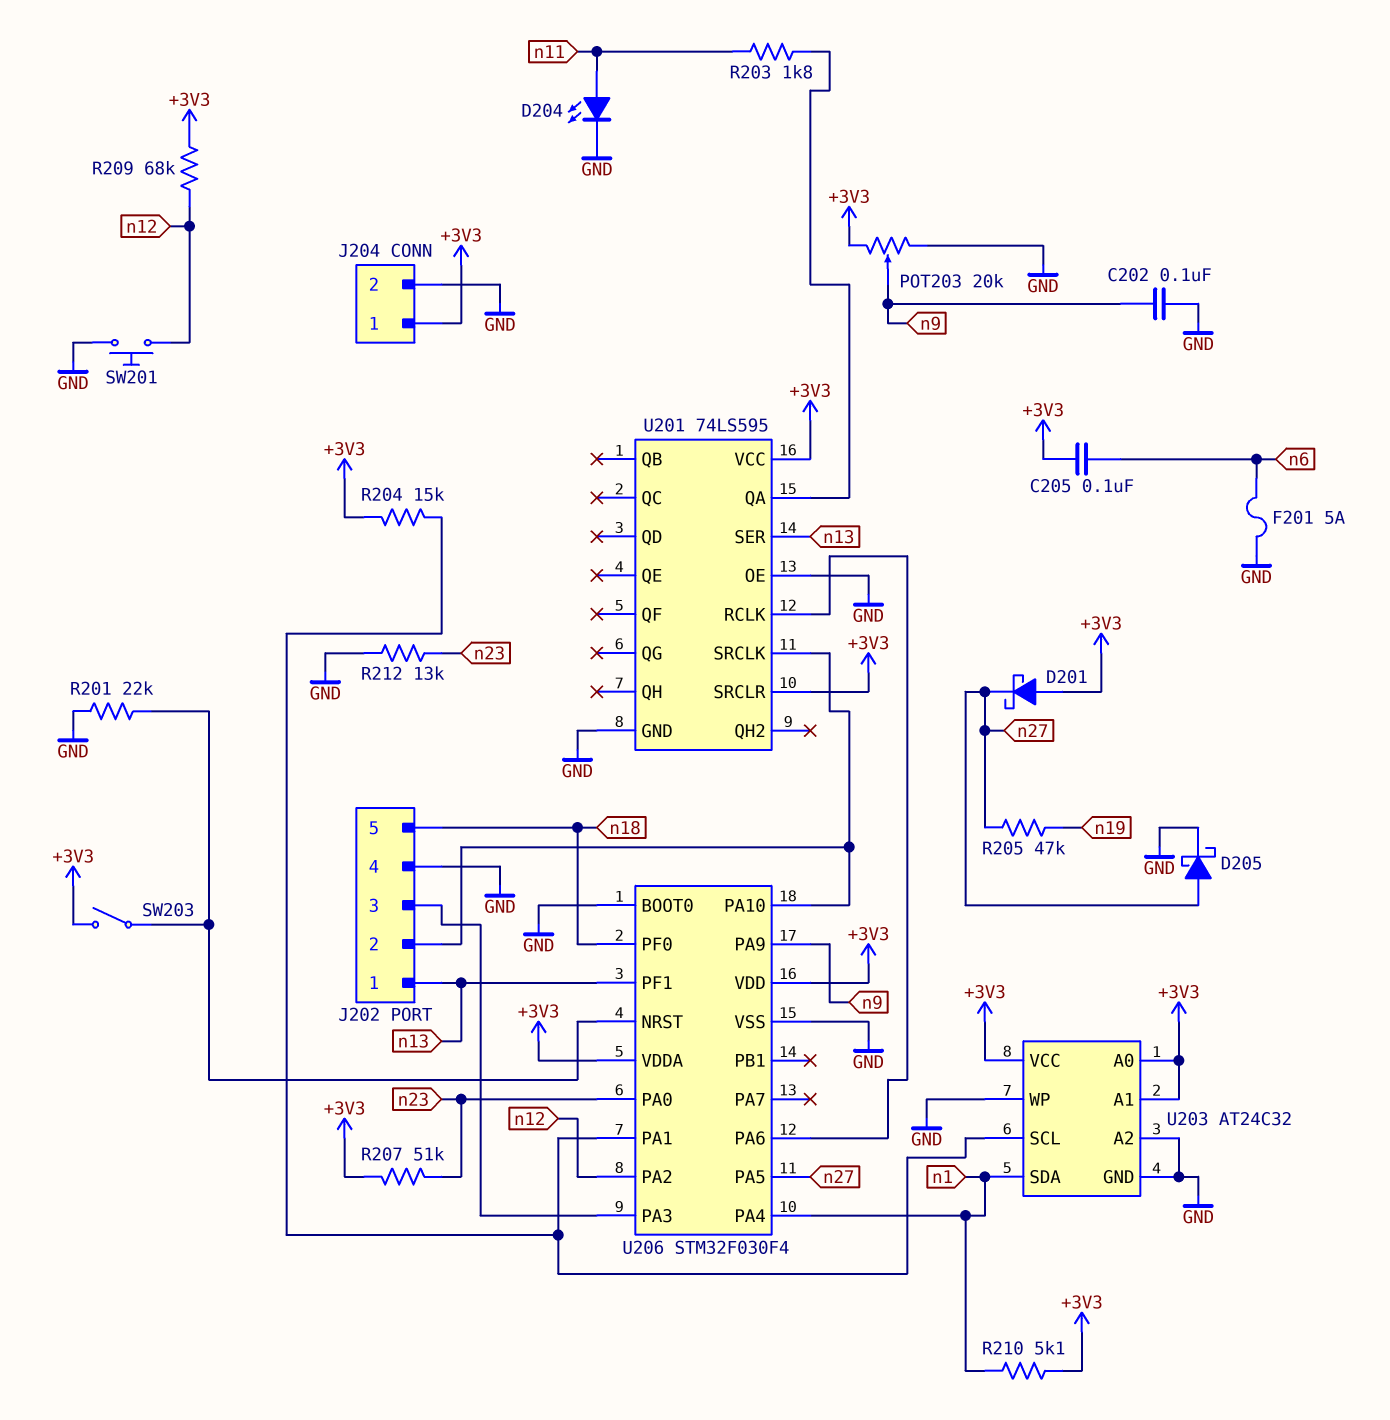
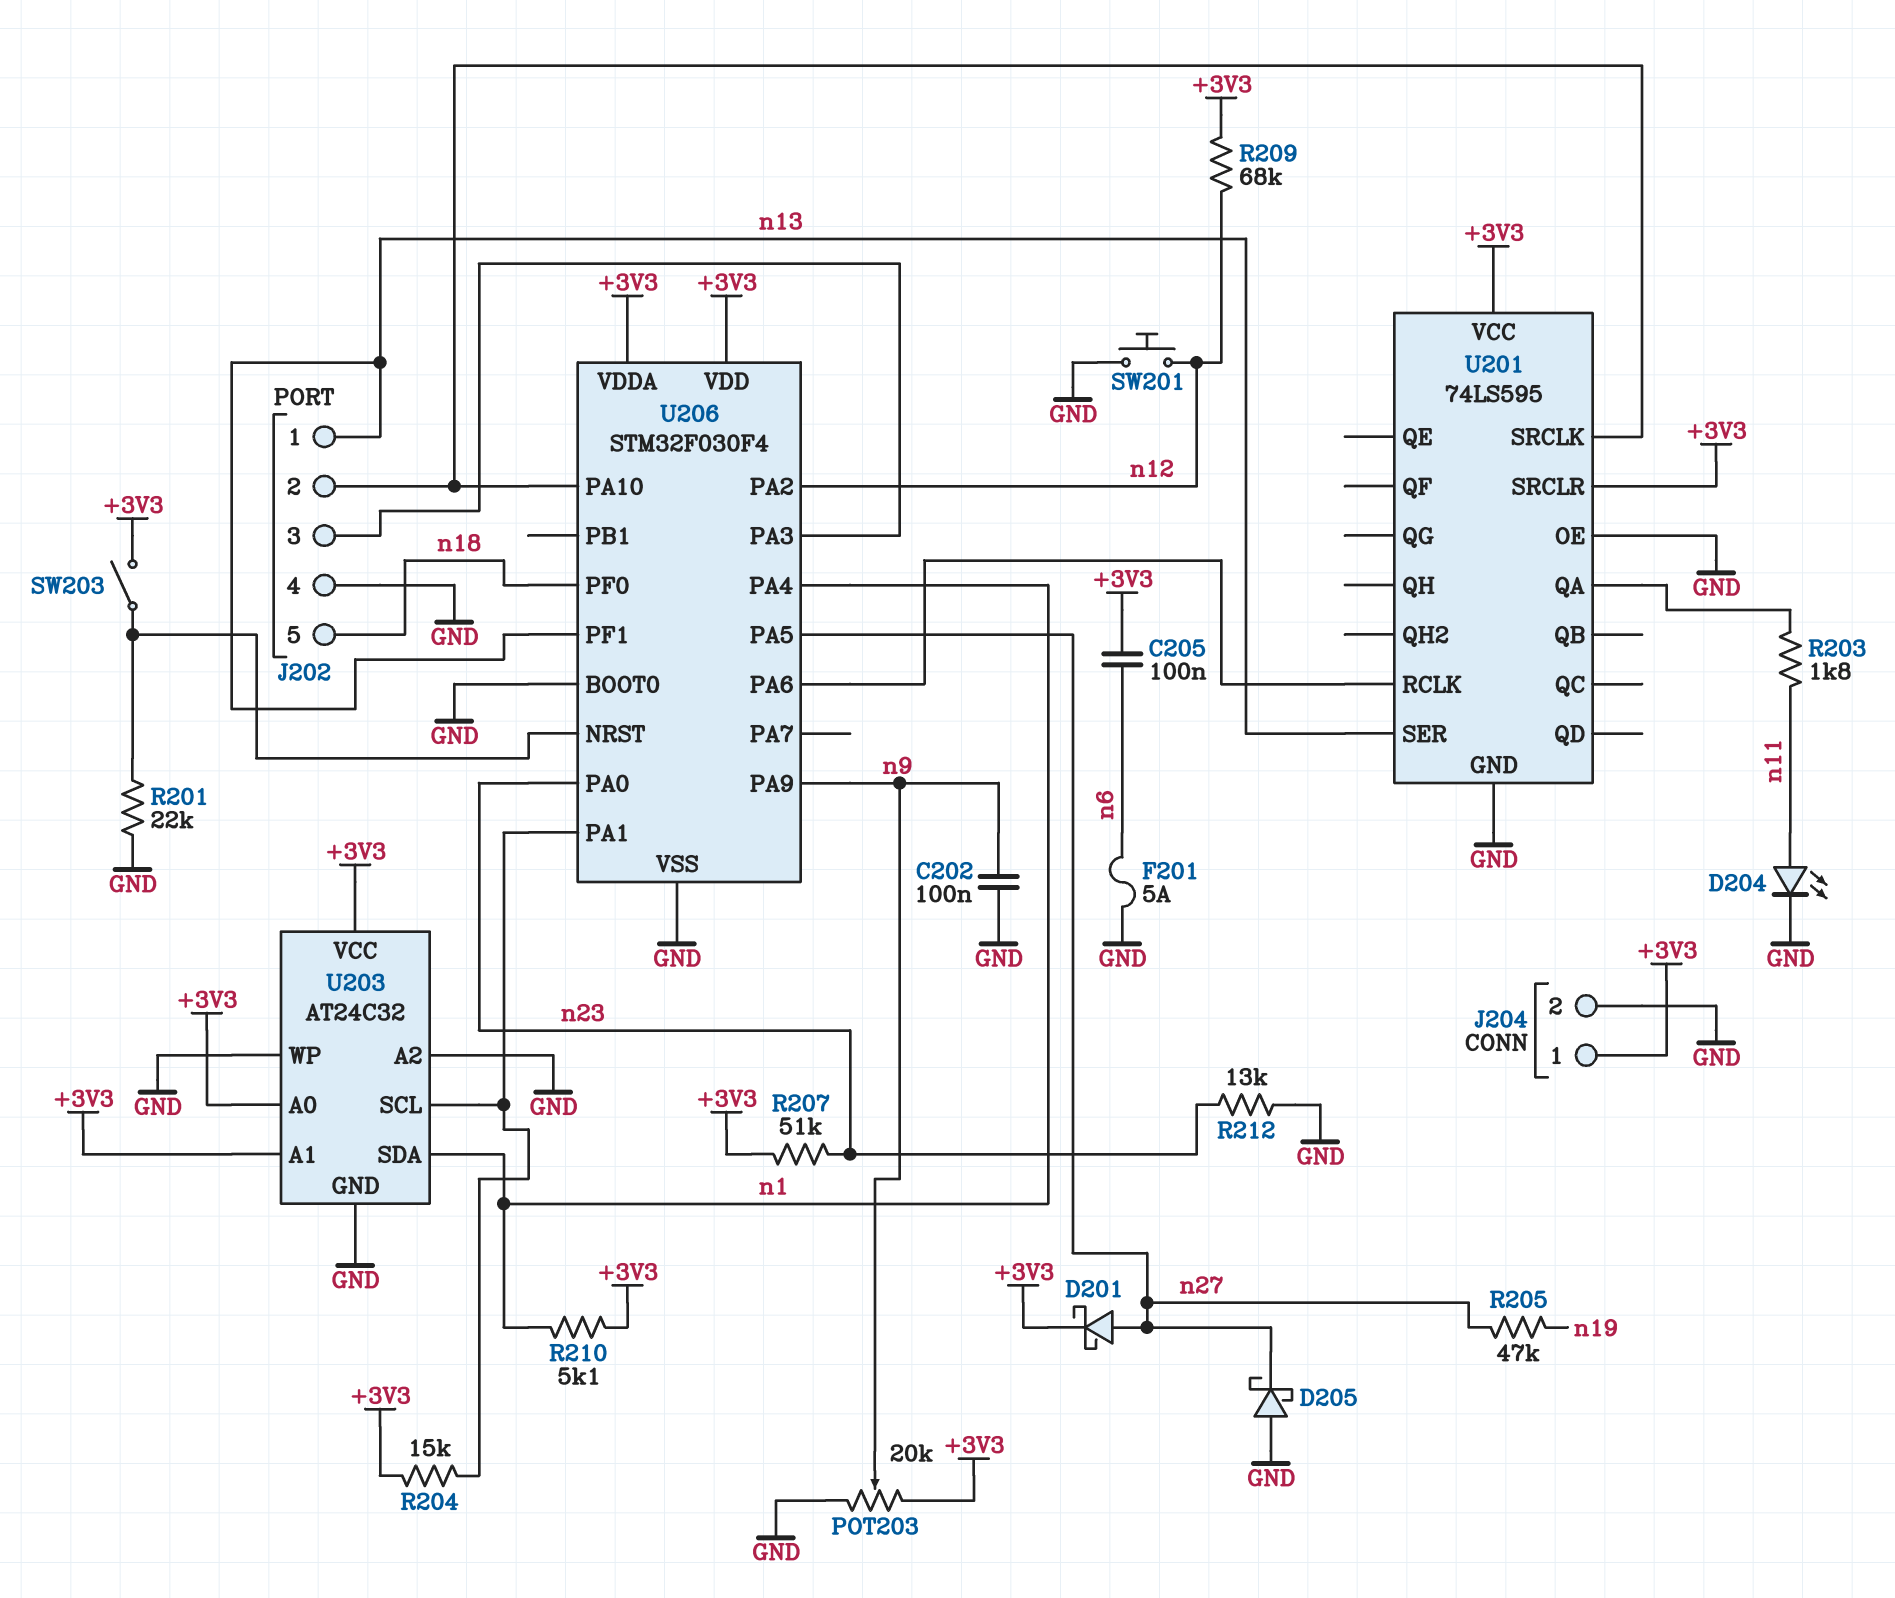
D201: schottky (A +3V3, K n27) -> schottky (A n27, K +3V3)
D205: schottky (A n27, K GND) -> schottky (A GND, K n27)

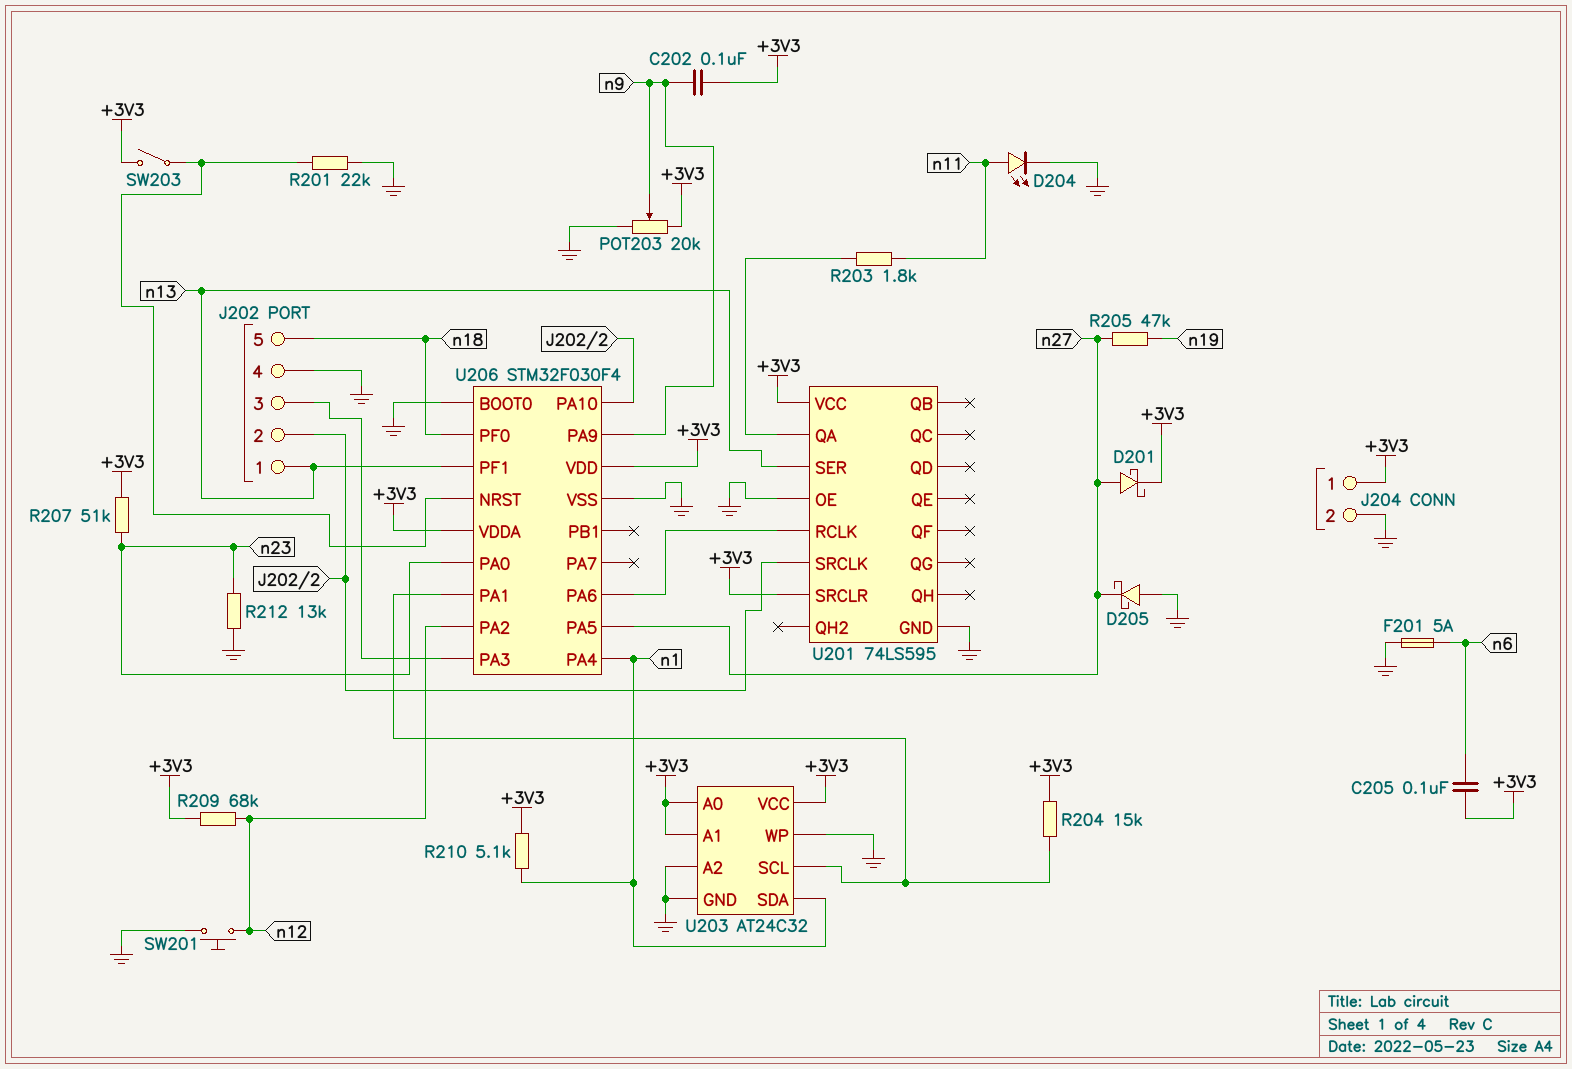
C202: 100nF (GND, n9) -> 100nF (+3V3, n9)

